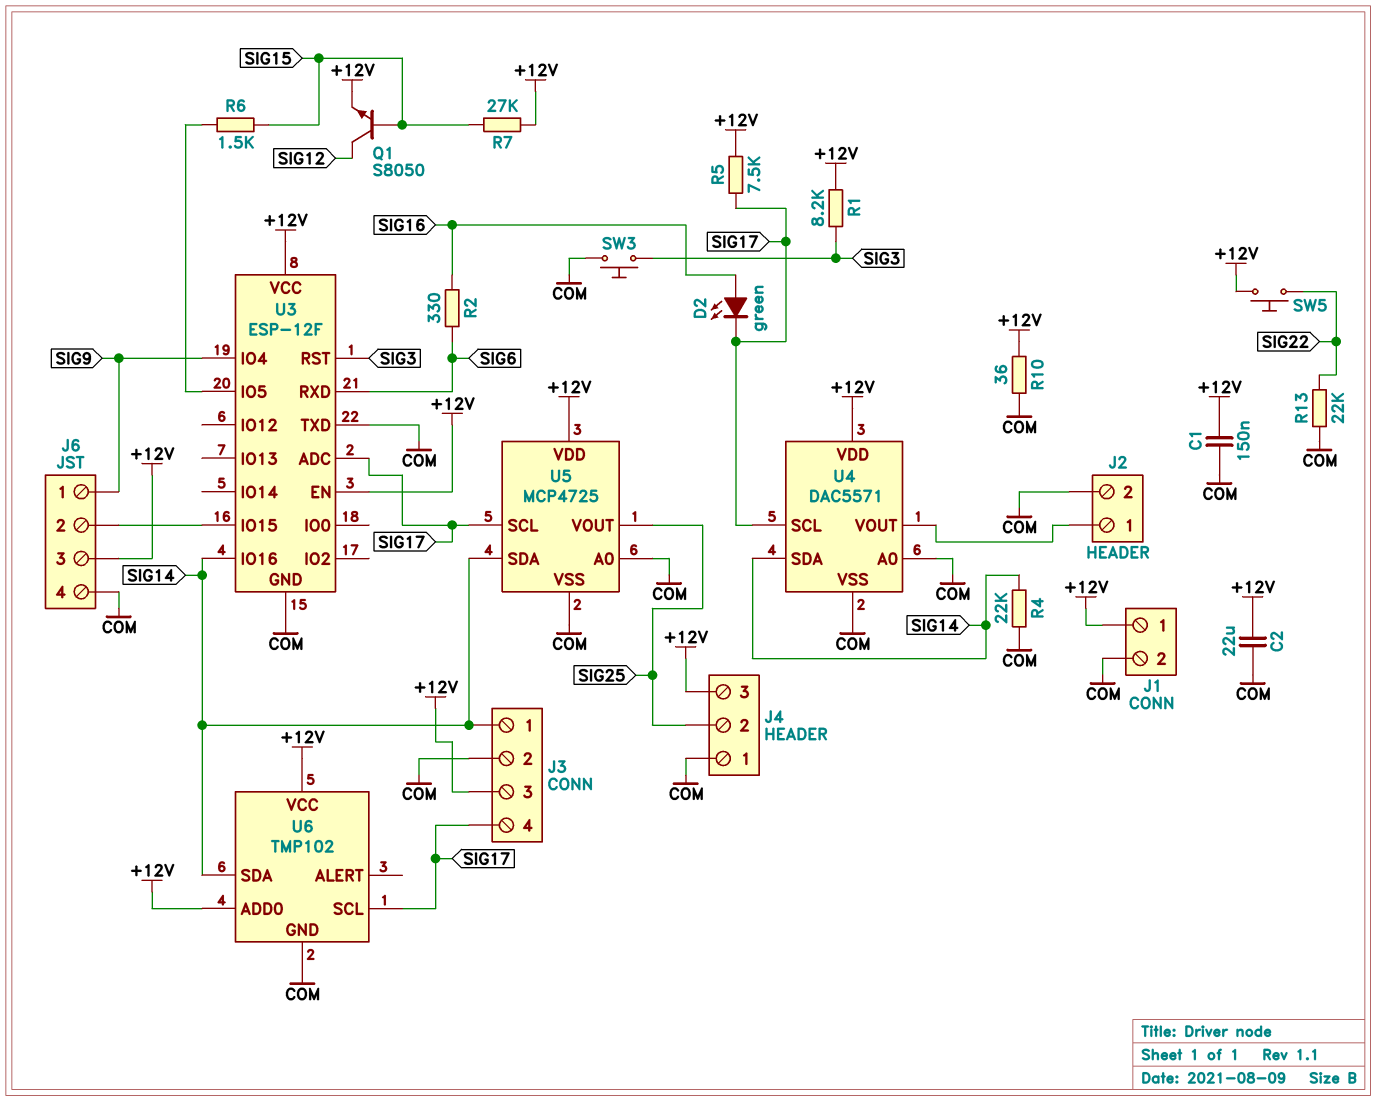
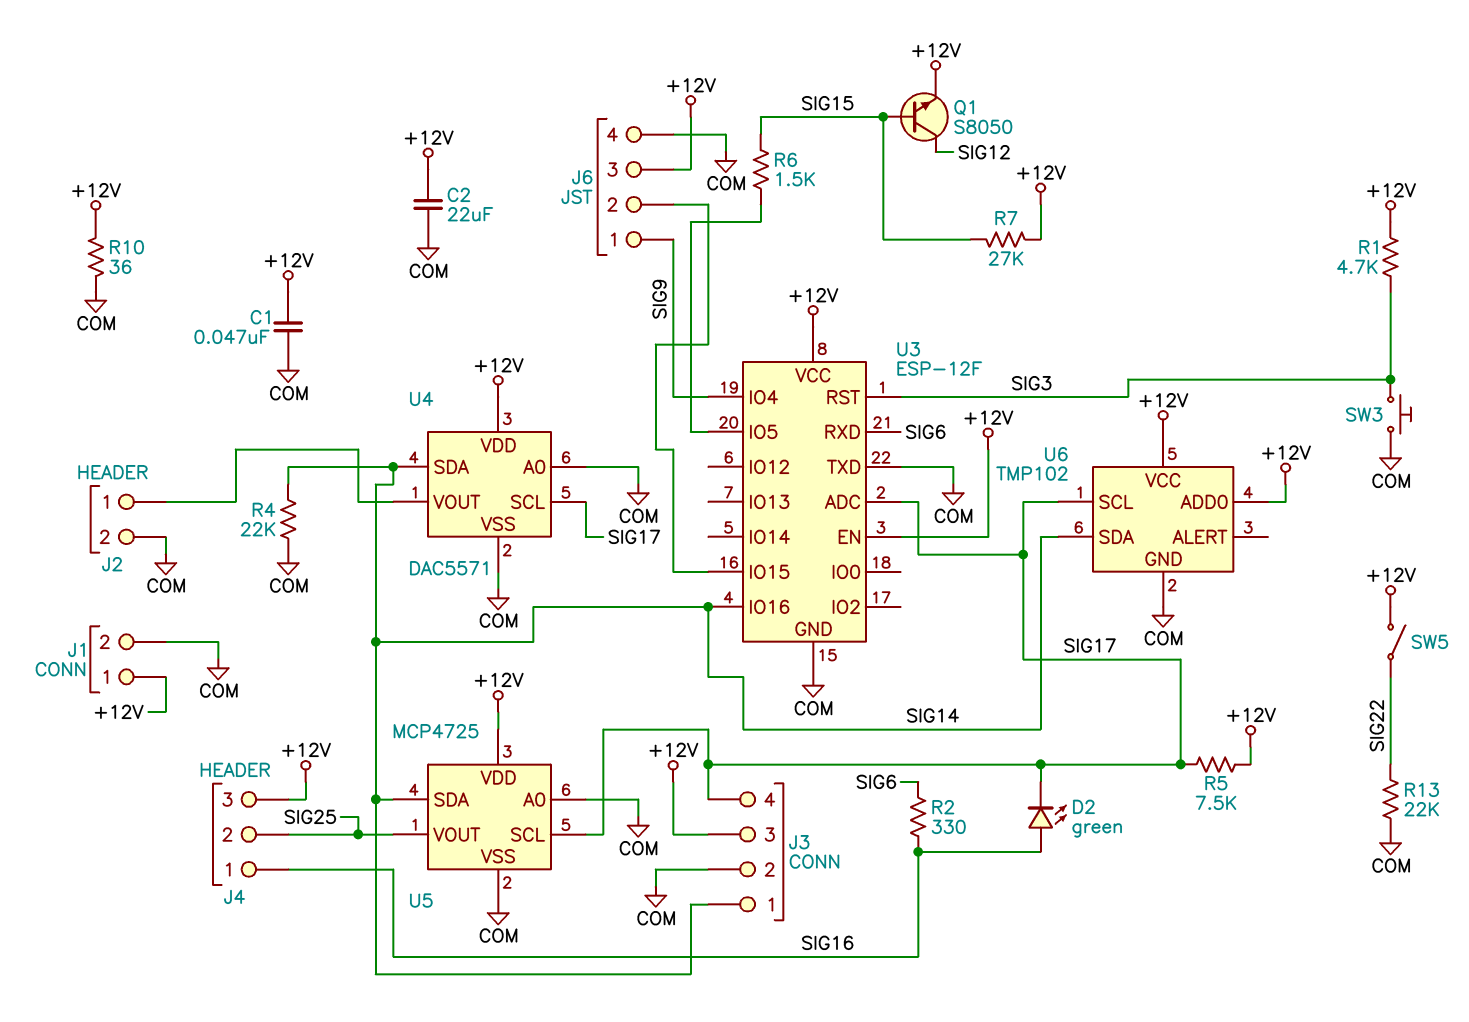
C1: 150nF (+12V, COM) -> 47nF (+12V, COM)
J4 pin 1: COM -> SIG16
R1: 8.2k (+12V, SIG3) -> 4.7k (+12V, SIG3)
SW5: button (+12V, SIG22) -> switch (+12V, SIG22)

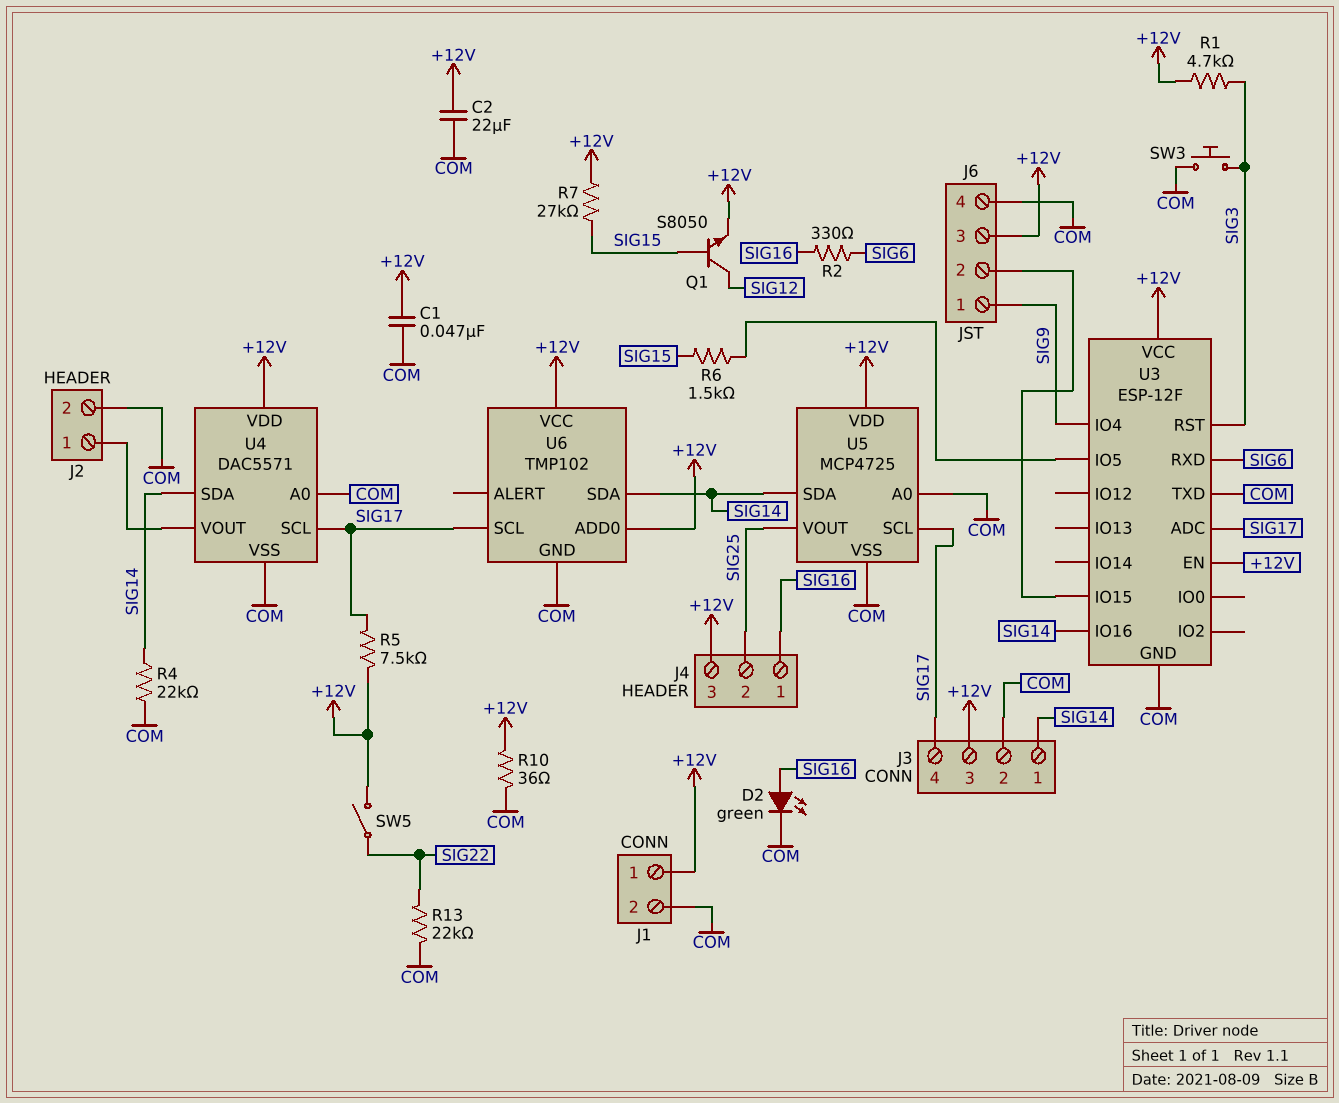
D2: LED green (A SIG16, K SIG17) -> LED green (A SIG16, K COM)

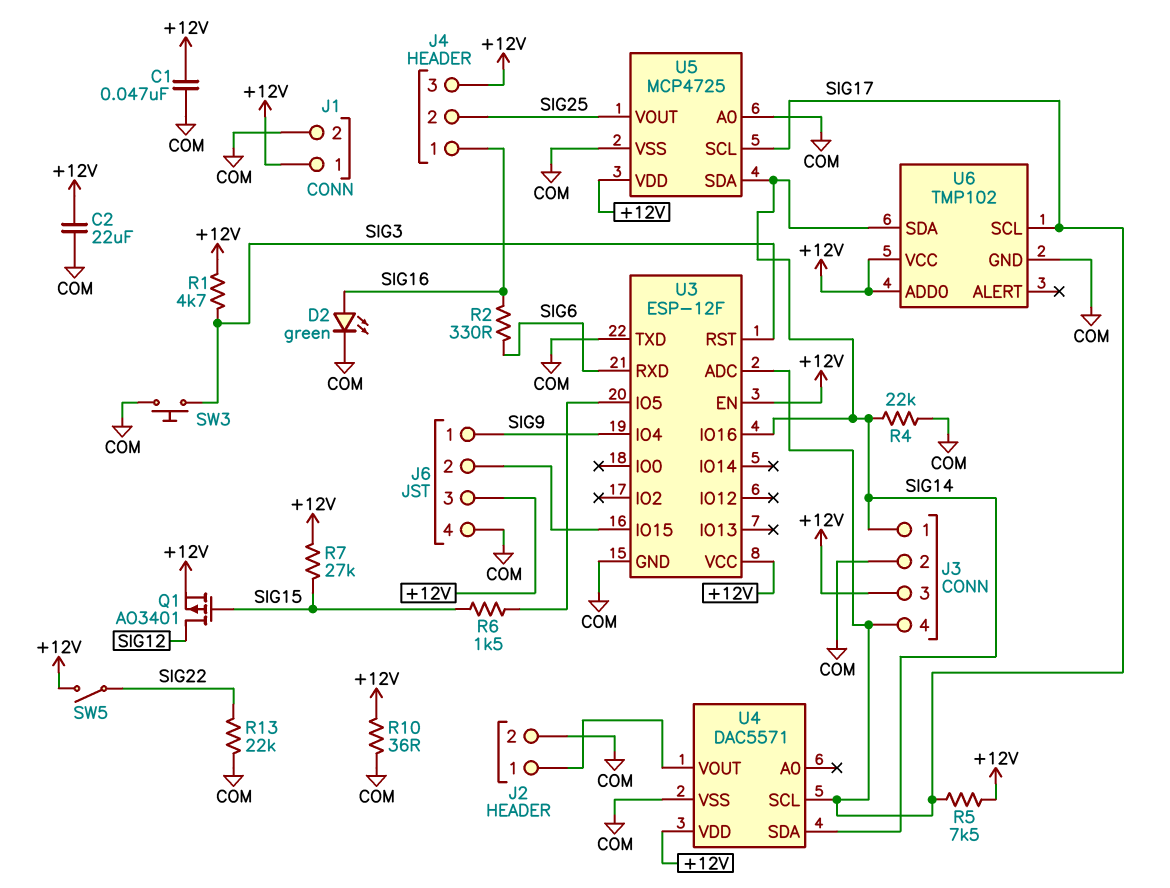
Q1: NPN S8050 (B SIG15, C SIG12, E +12V) -> PMOS AO3401 (G SIG15, D SIG12, S +12V)
U4 pin A0: COM -> none

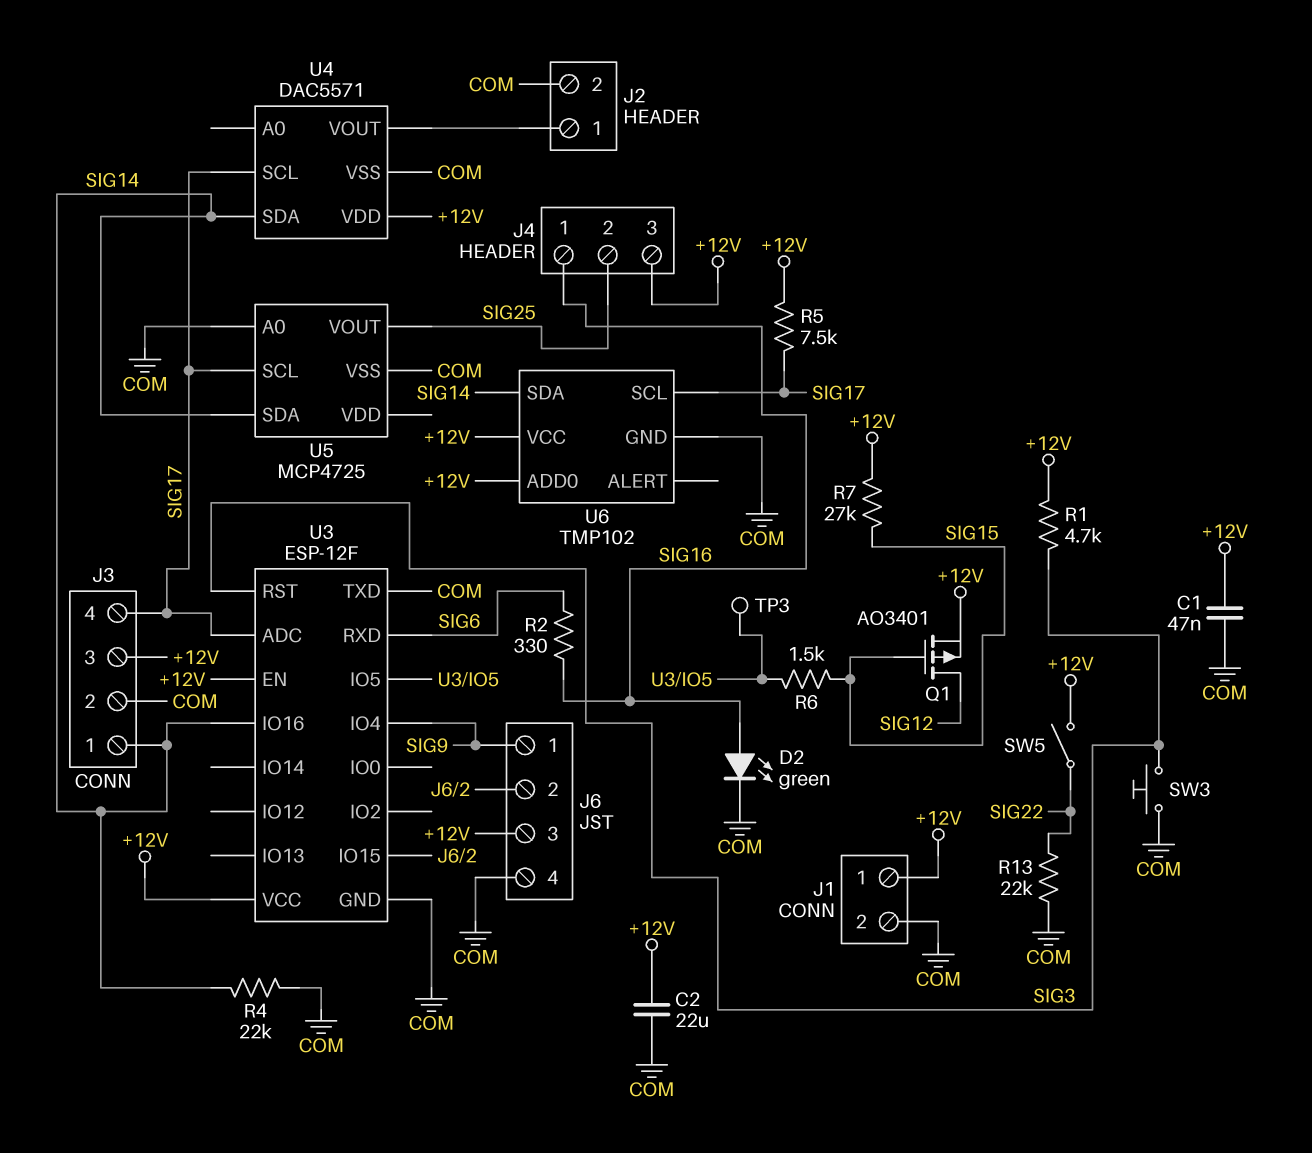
R10: 36 (+12V, COM) -> none
TP3: none -> test point (U3/IO5)
U5 pin VDD: +12V -> none

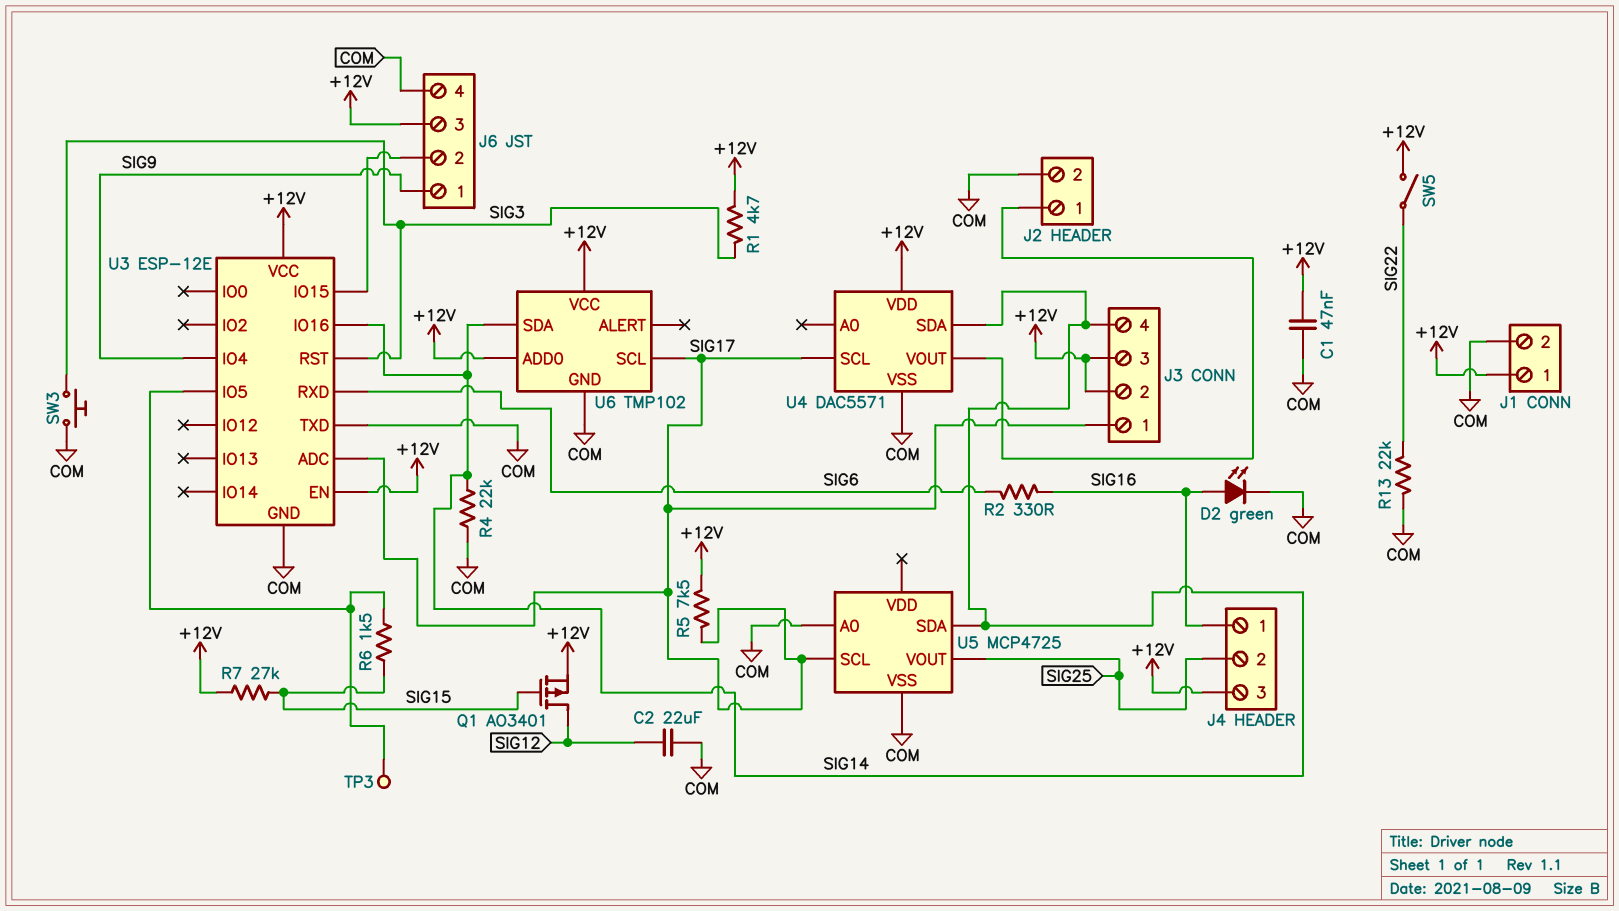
C2: 22uF (+12V, COM) -> 22uF (COM, SIG12)
J3 pin 1: SIG14 -> SIG17
J3 pin 2: COM -> +12V
J3 pin 4: SIG17 -> SIG14
U3: ESP-12F -> ESP-12E

